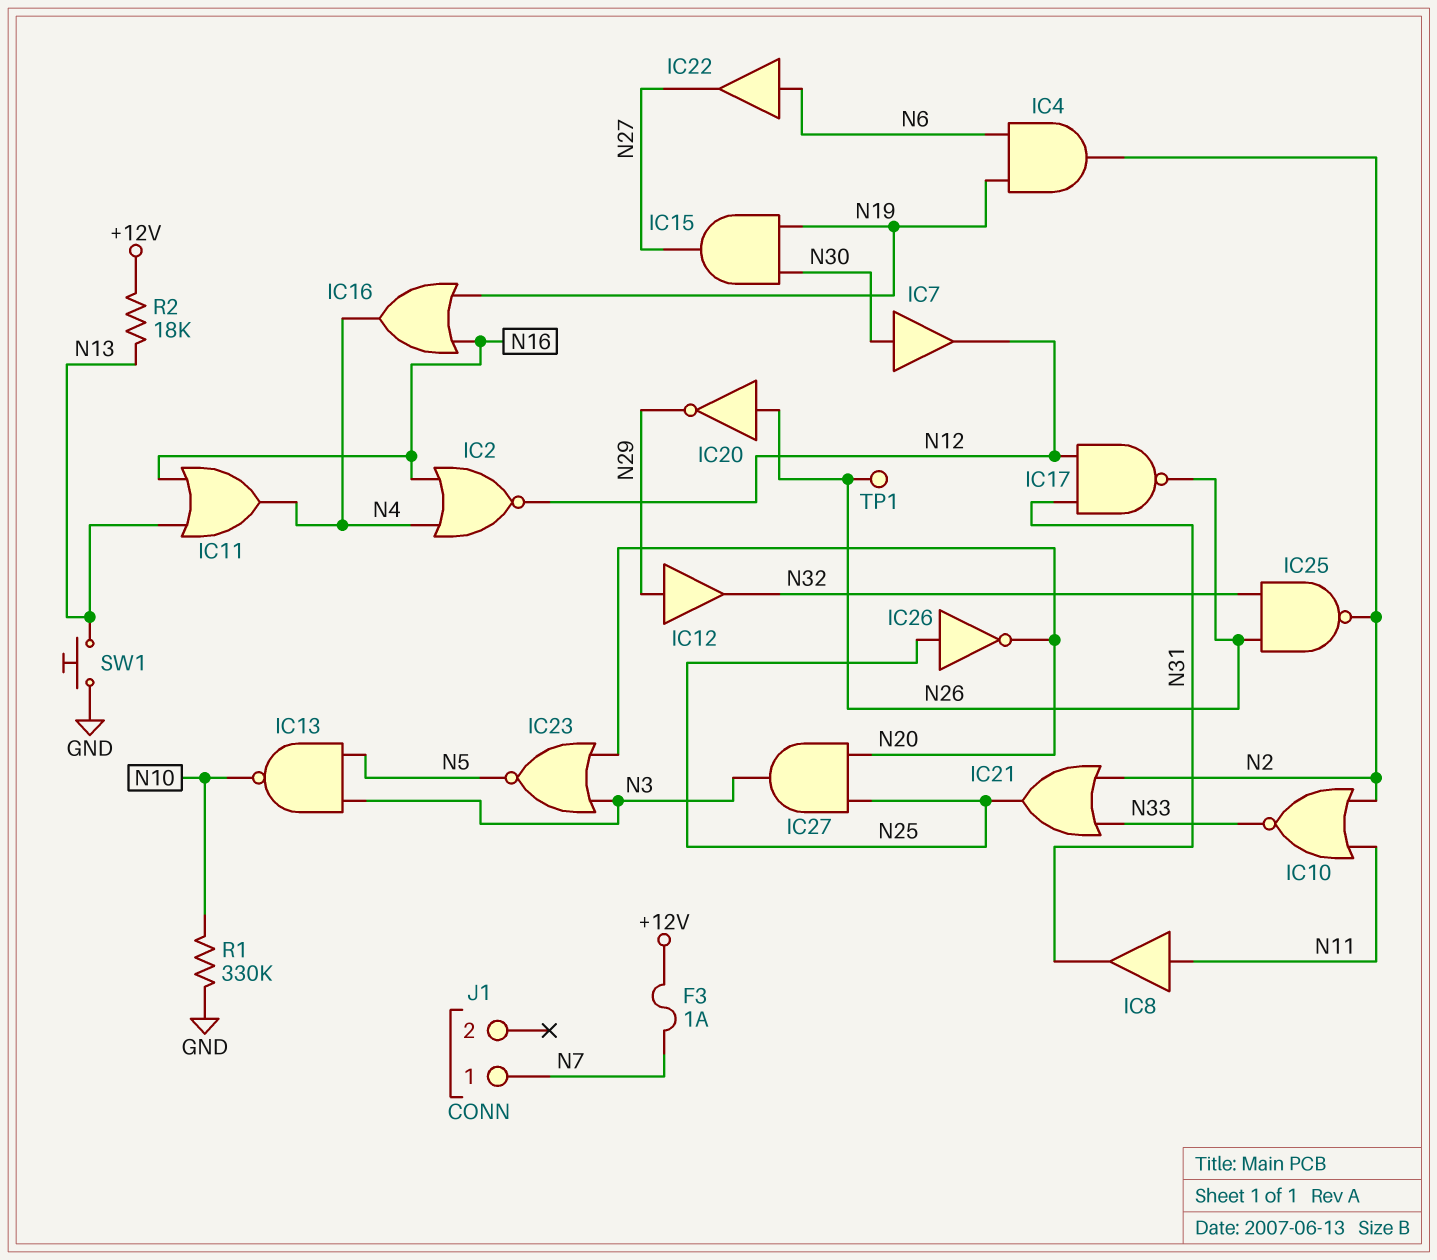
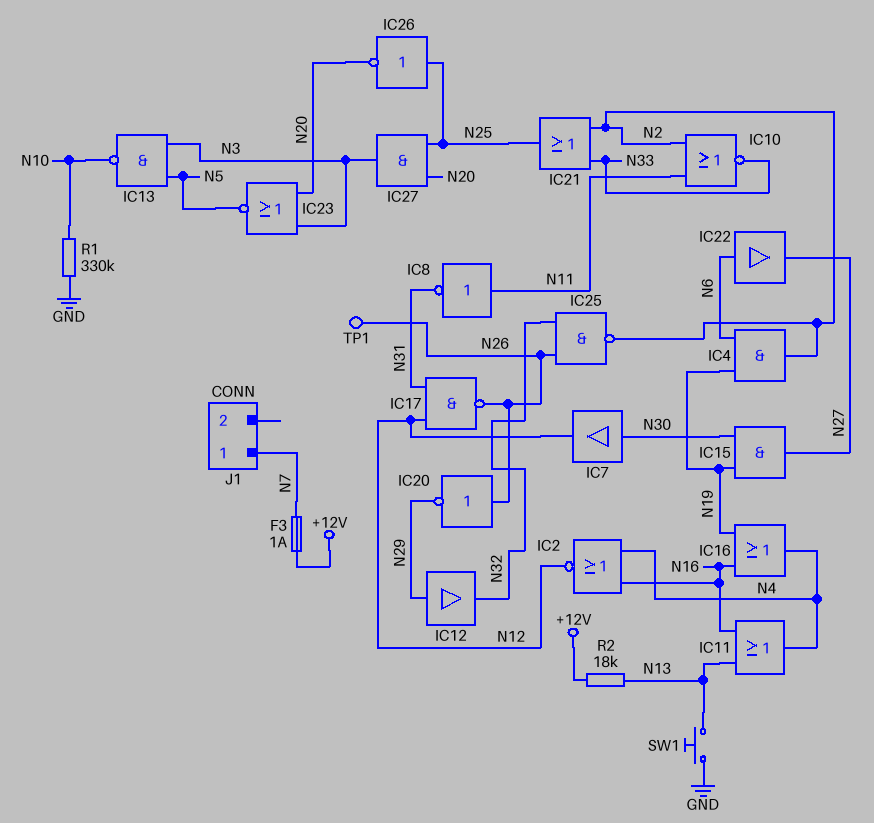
IC8: buffer (in N11, out N31) -> NOT (in N11, out N31)

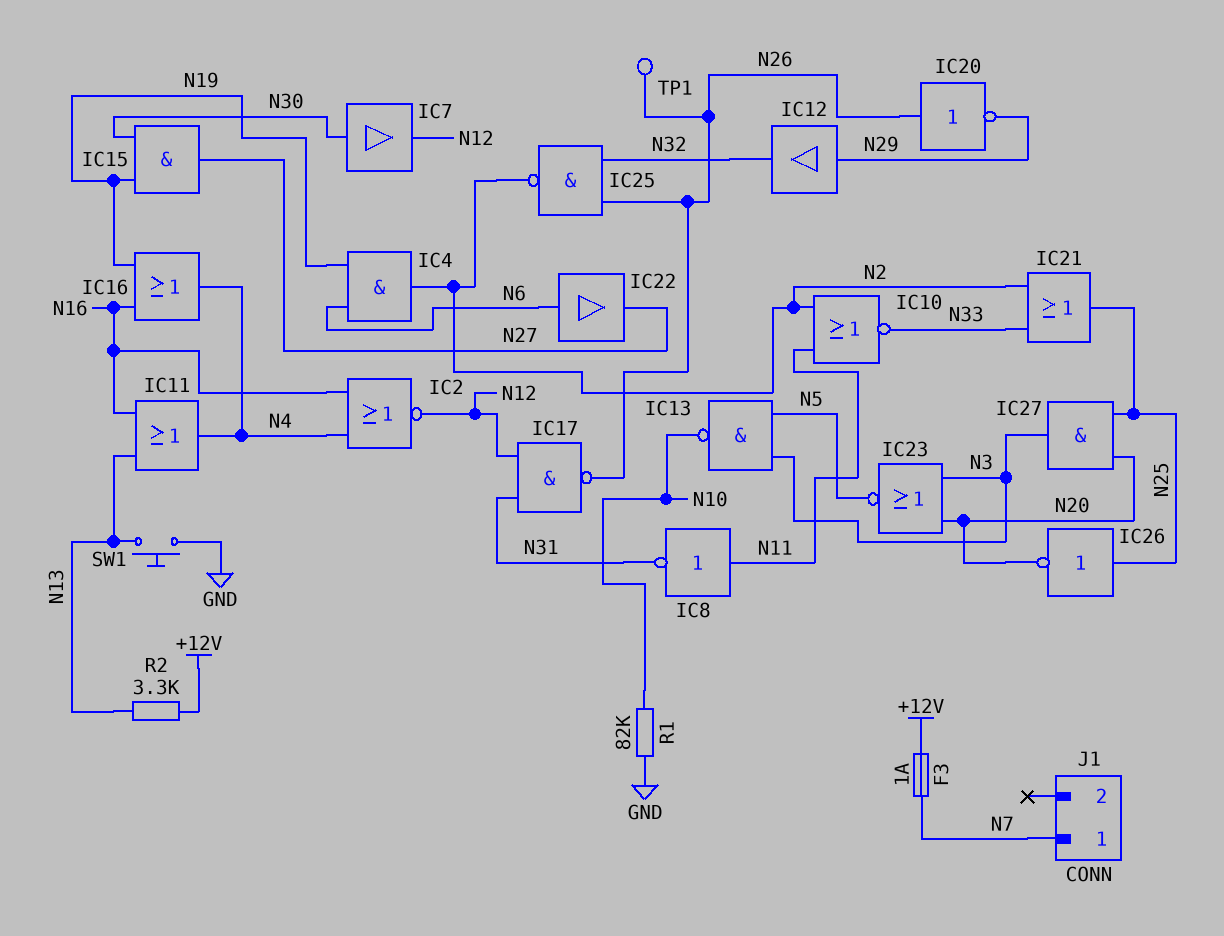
R1: 330k (GND, N10) -> 82k (GND, N10)
R2: 18k (+12V, N13) -> 3.3k (+12V, N13)

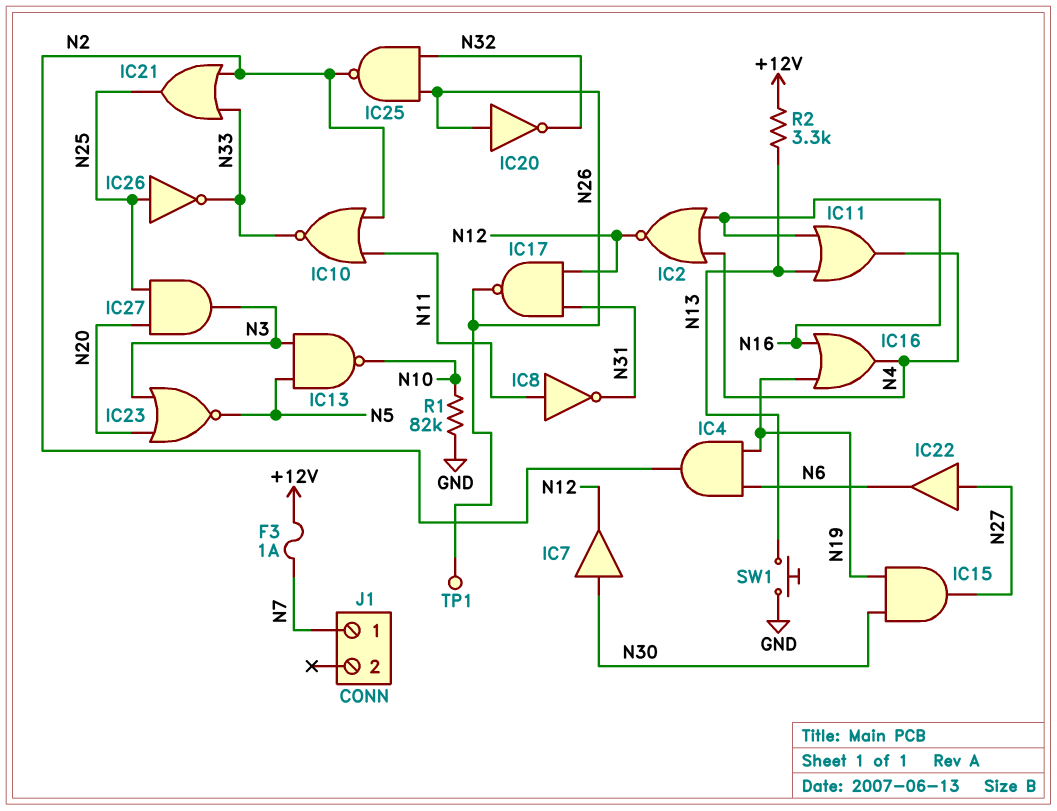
IC12: buffer (in N29, out N32) -> none
IC20: NOT (in N26, out N29) -> NOT (in N26, out N32)
IC22: buffer (in N6, out N27) -> buffer (in N27, out N6)
IC26: NOT (in N25, out N20) -> NOT (in N25, out N33)

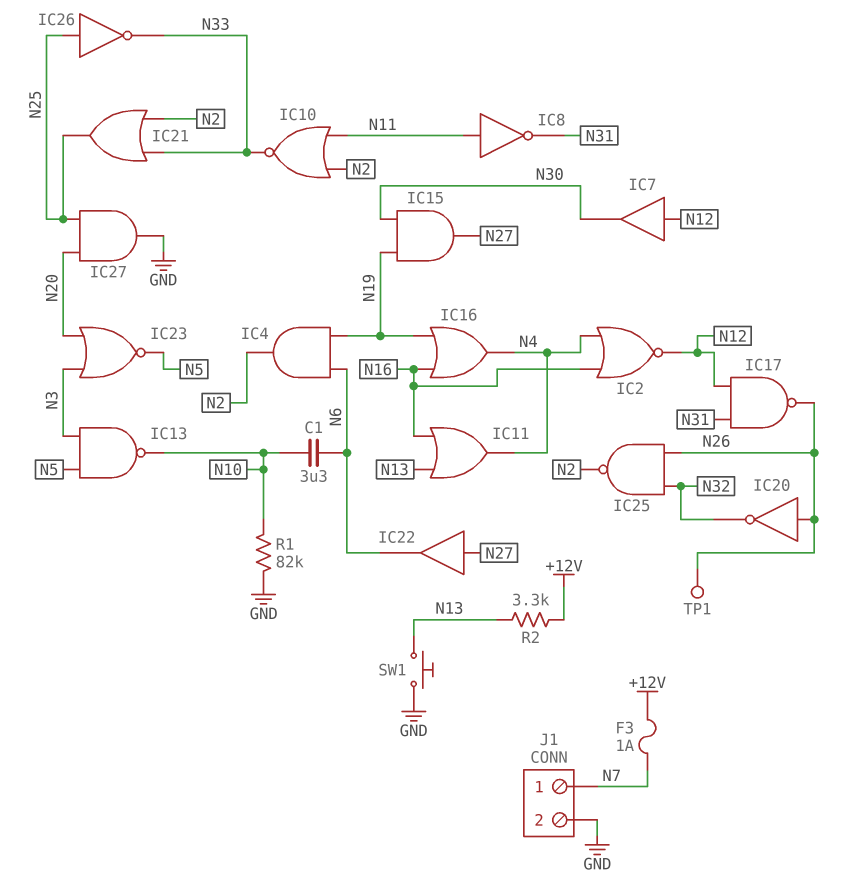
C1: none -> 3.3uF (N6, N10)
IC7: buffer (in N30, out N12) -> buffer (in N12, out N30)
IC27: AND (in N20, in N25, out N3) -> AND (in N20, in N25, out GND)
J1 pin 2: none -> GND

